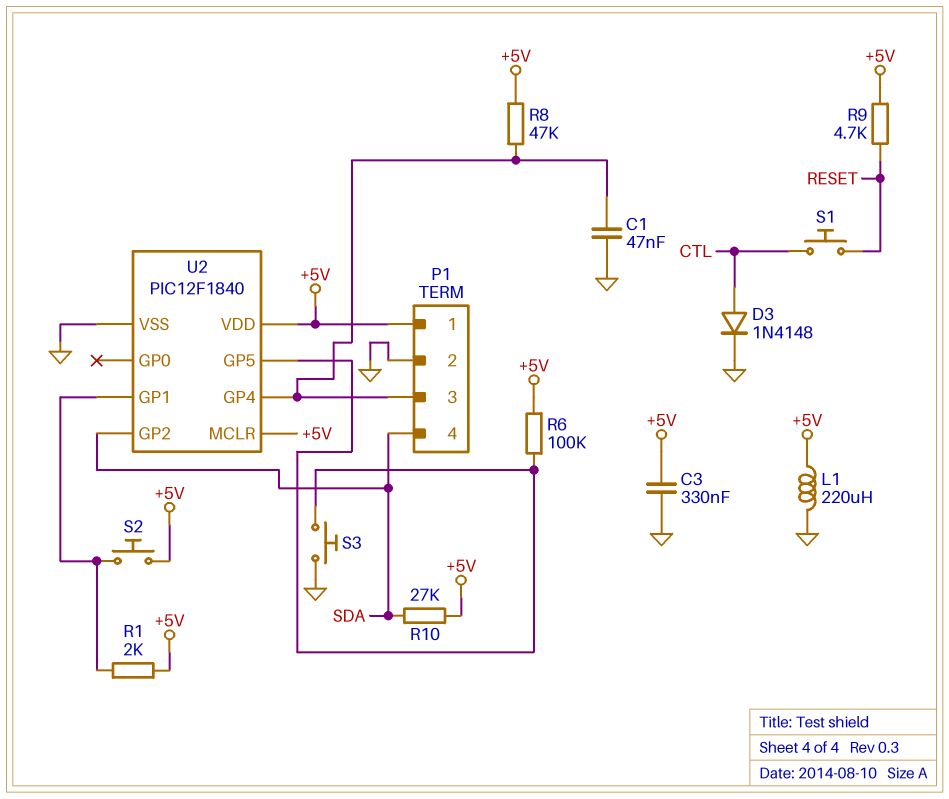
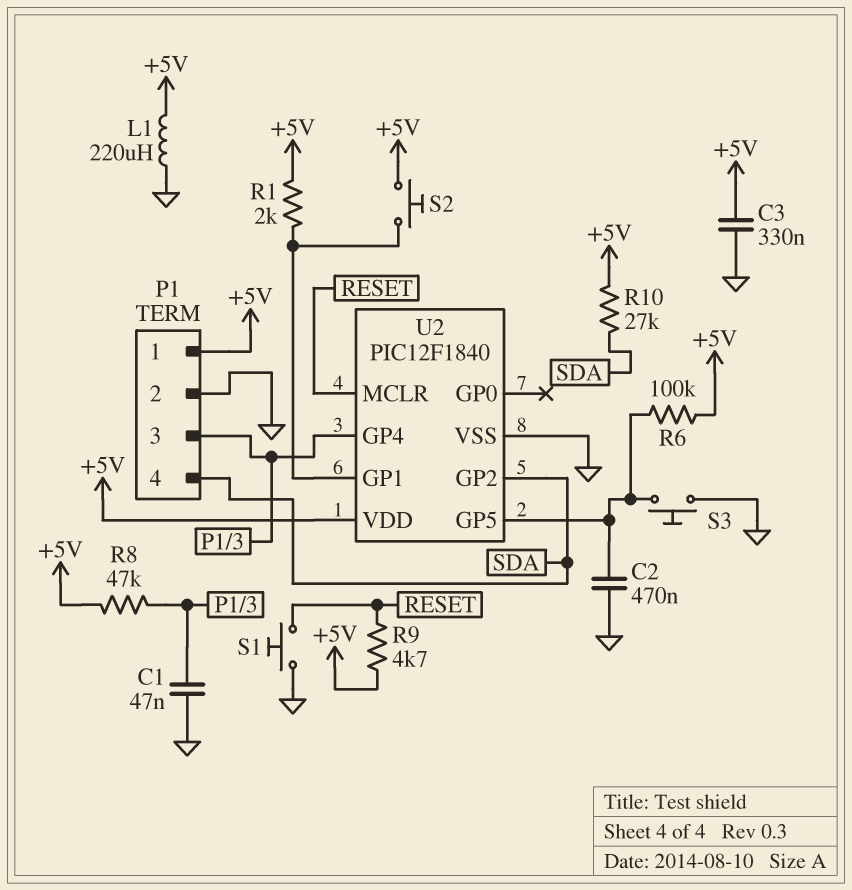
C2: none -> 470nF (GND, U2/GP5)
D3: diode 1N4148 (A CTL, K GND) -> none
S1: button (CTL, RESET) -> button (GND, RESET)
U2 pin MCLR: +5V -> RESET

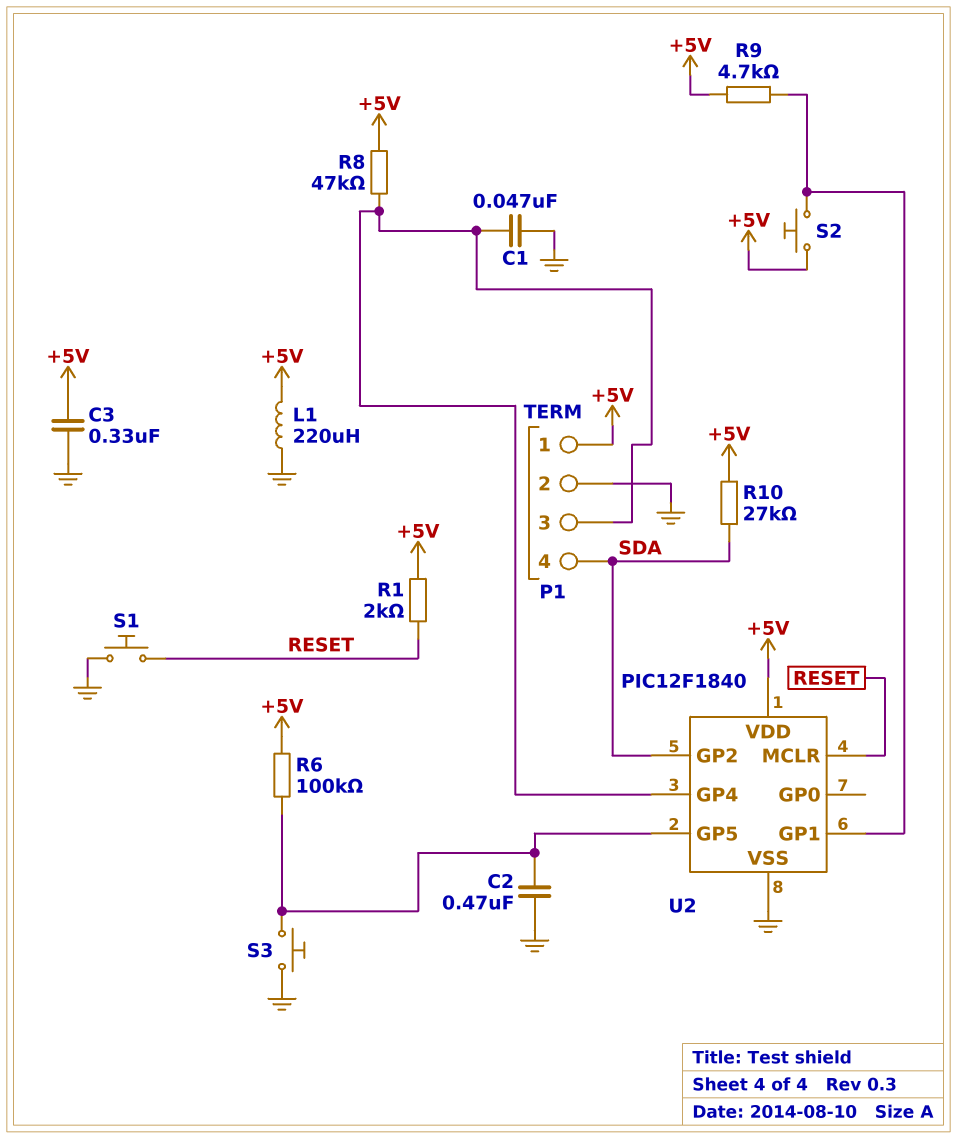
R1: 2k (+5V, U2/GP1) -> 2k (+5V, RESET)
R9: 4.7k (+5V, RESET) -> 4.7k (+5V, U2/GP1)

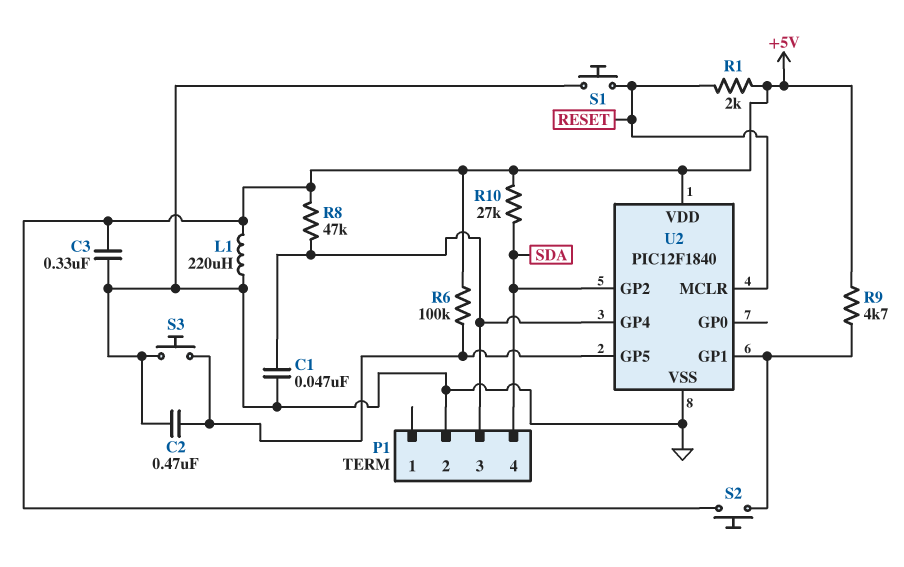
P1 pin 1: +5V -> none

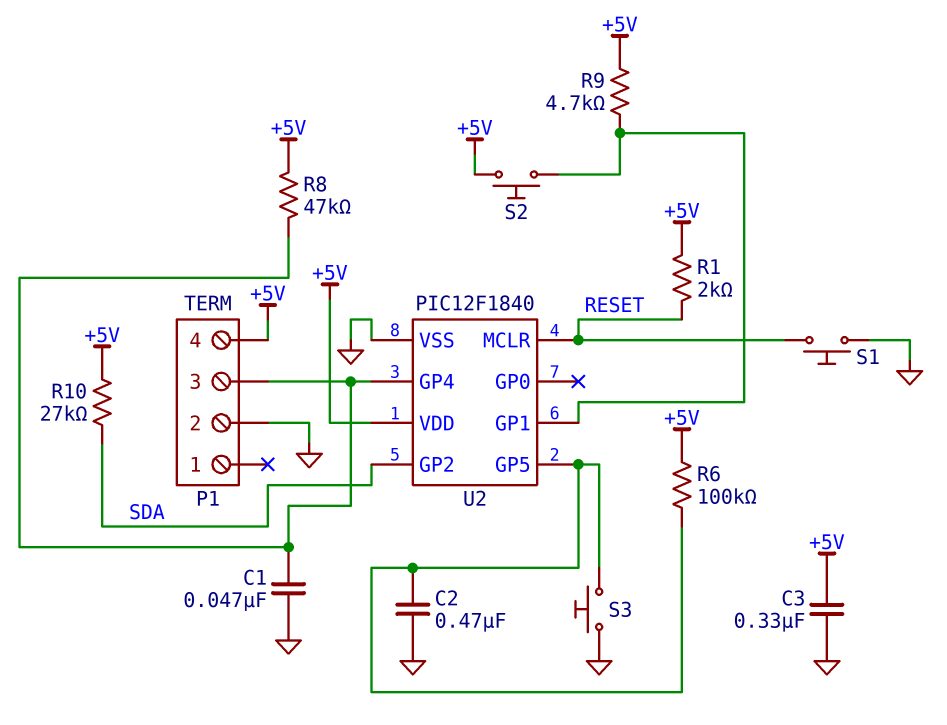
L1: 220uH (+5V, GND) -> none
P1 pin 4: SDA -> +5V

